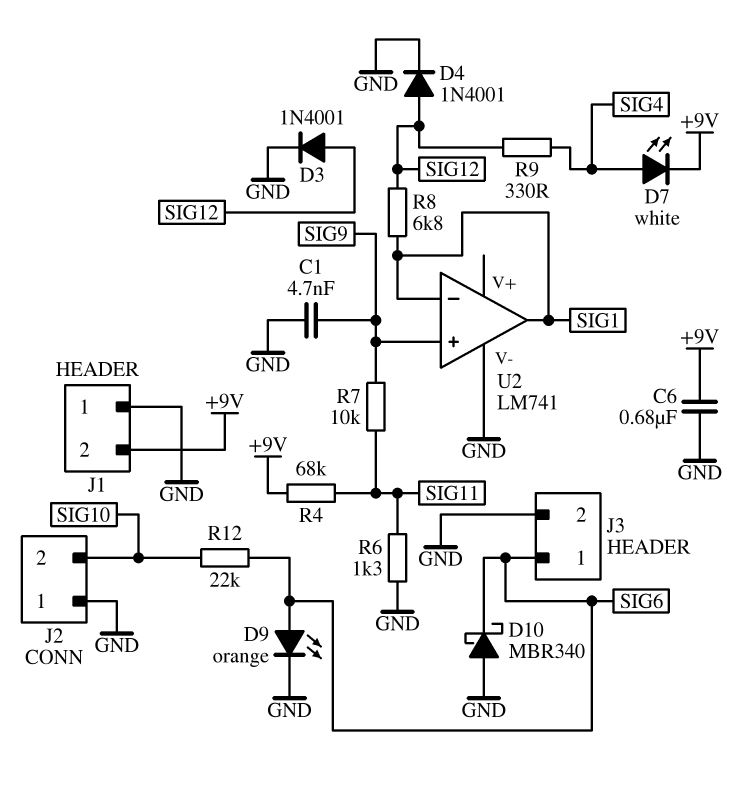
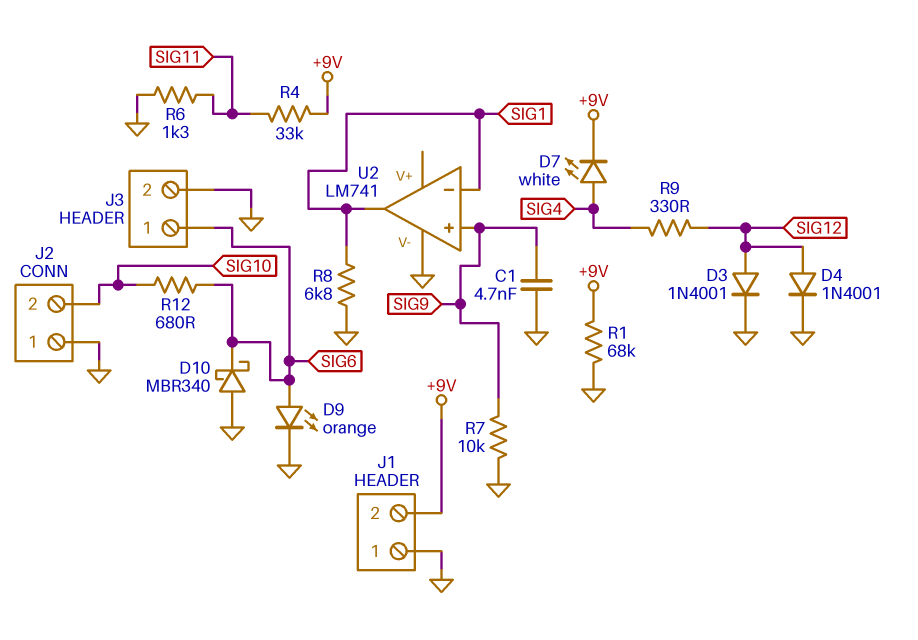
C6: 680nF (+9V, GND) -> none
R1: none -> 68k (+9V, GND)
R4: 68k (+9V, SIG11) -> 33k (+9V, SIG11)
R7: 10k (SIG9, SIG11) -> 10k (GND, SIG9)
R8: 6.8k (SIG1, SIG12) -> 6.8k (GND, SIG1)
R12: 22k (SIG6, SIG10) -> 680 (SIG6, SIG10)

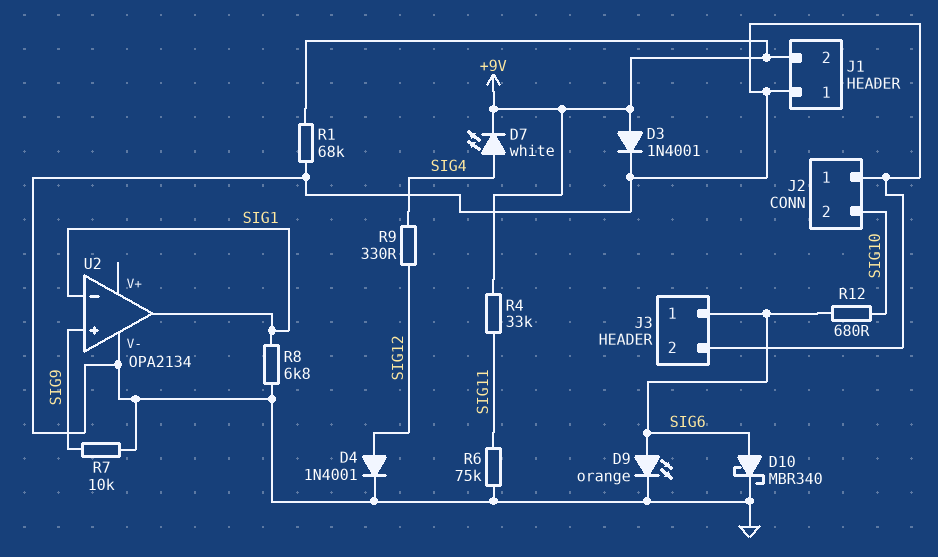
C1: 4.7nF (GND, SIG9) -> none
D3: diode 1N4001 (A SIG12, K GND) -> diode 1N4001 (A +9V, K GND)
D10: schottky MBR340 (A GND, K SIG6) -> schottky MBR340 (A SIG6, K GND)
R6: 1.3k (GND, SIG11) -> 75k (GND, SIG11)
U2: LM741 -> OPA2134

